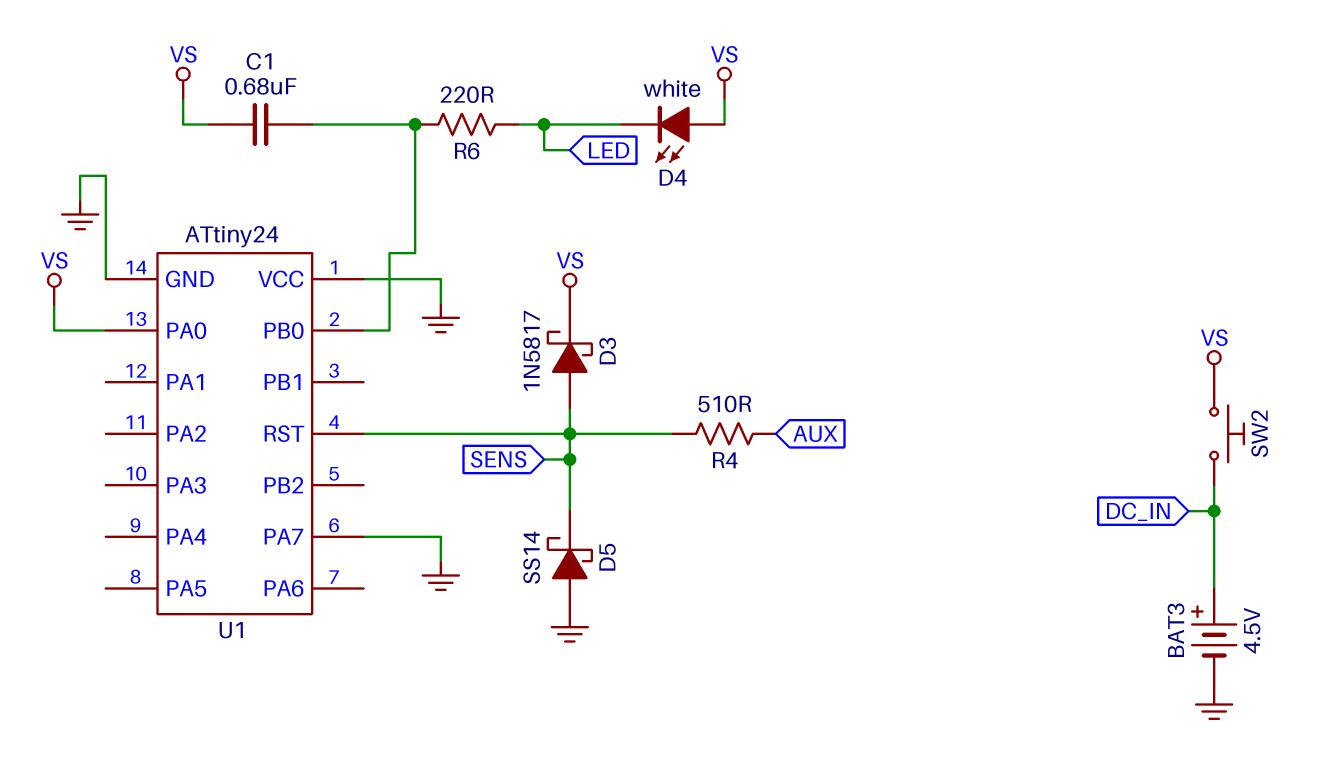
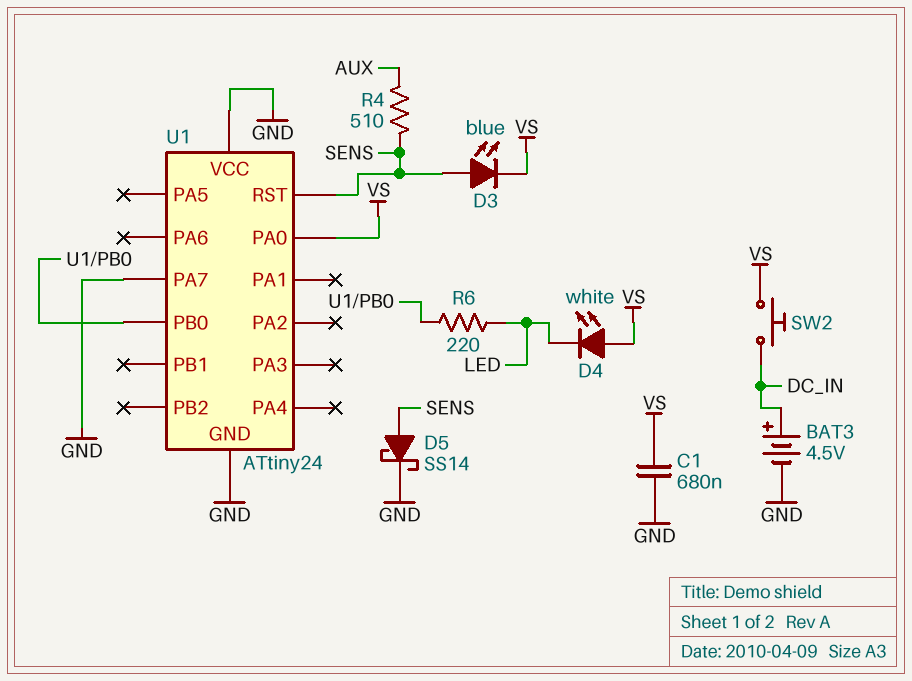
C1: 680nF (U1/PB0, VS) -> 680nF (GND, VS)
D3: schottky 1N5817 (A SENS, K VS) -> LED blue (A SENS, K VS)
D5: schottky SS14 (A GND, K SENS) -> schottky SS14 (A SENS, K GND)

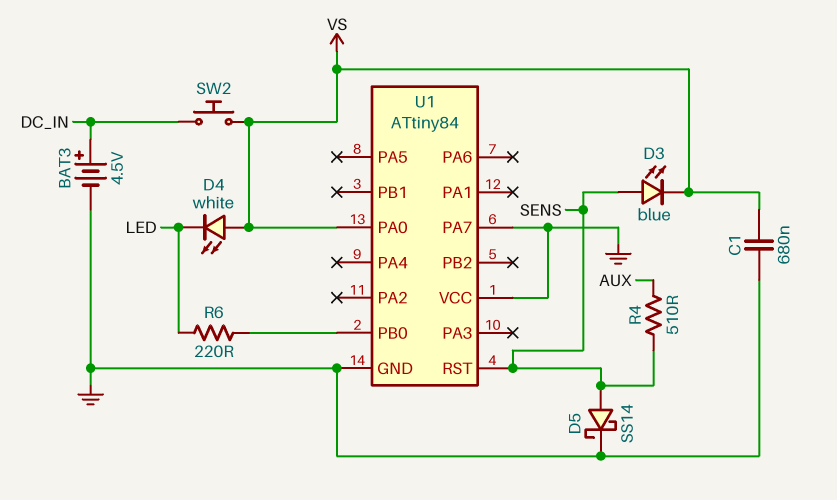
U1: ATtiny24 -> ATtiny84

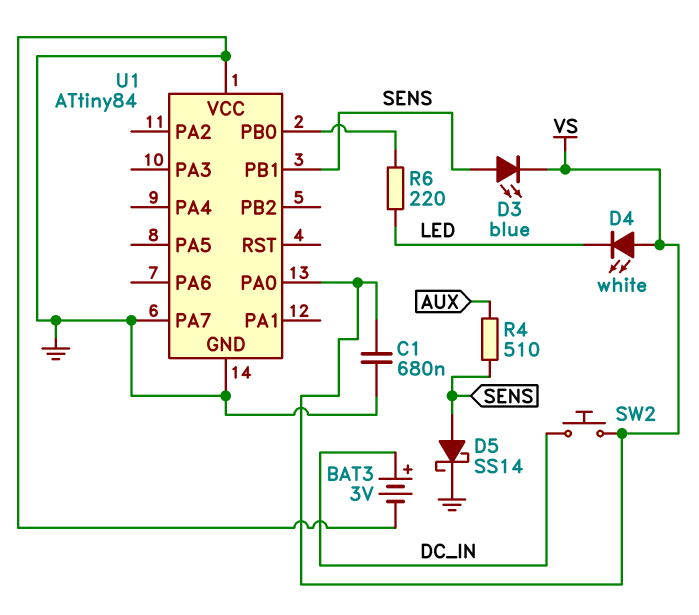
BAT3: 4.5V (plus DC_IN, minus GND) -> 3V (plus DC_IN, minus GND)
U1 pin PB1: none -> SENS
U1 pin RST: SENS -> none

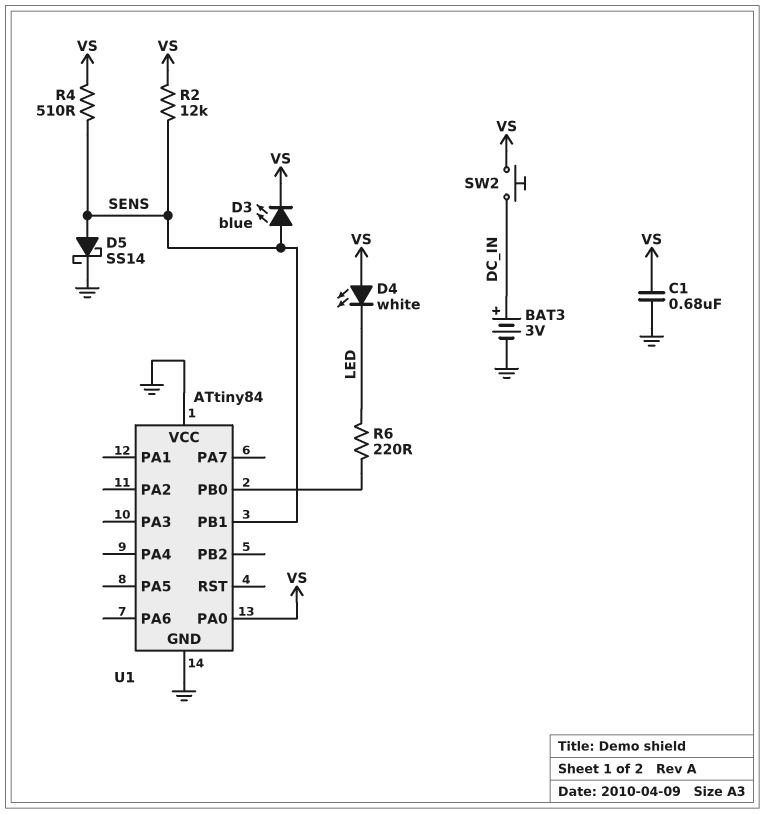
R2: none -> 12k (SENS, VS)
R4: 510 (AUX, SENS) -> 510 (SENS, VS)
U1 pin PA7: GND -> none

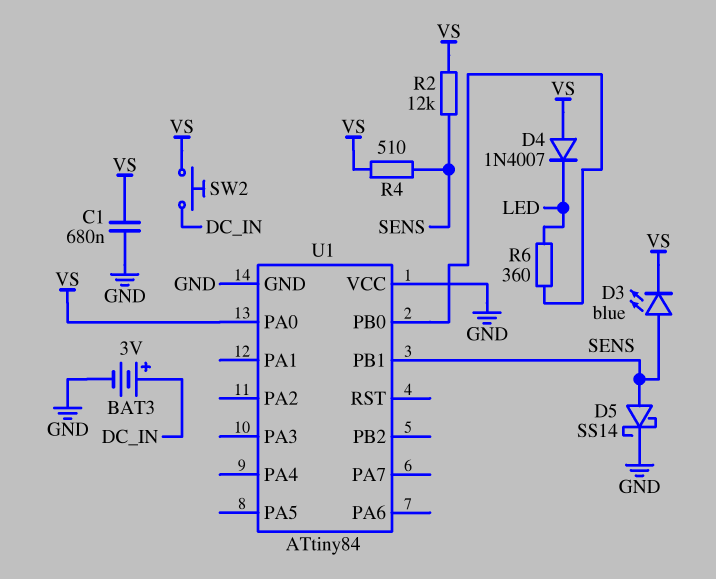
D4: LED white (A VS, K LED) -> diode 1N4007 (A VS, K LED)
R6: 220 (LED, U1/PB0) -> 360 (LED, U1/PB0)

